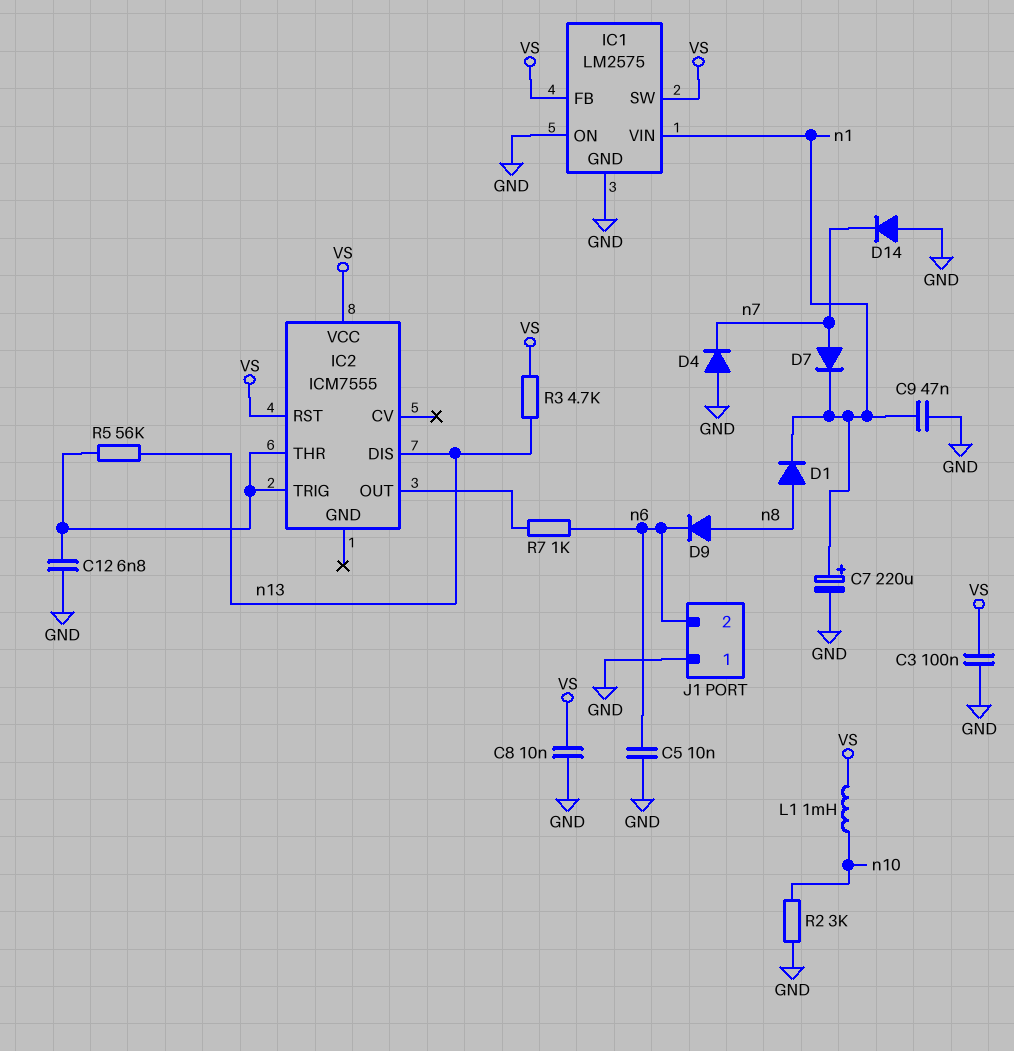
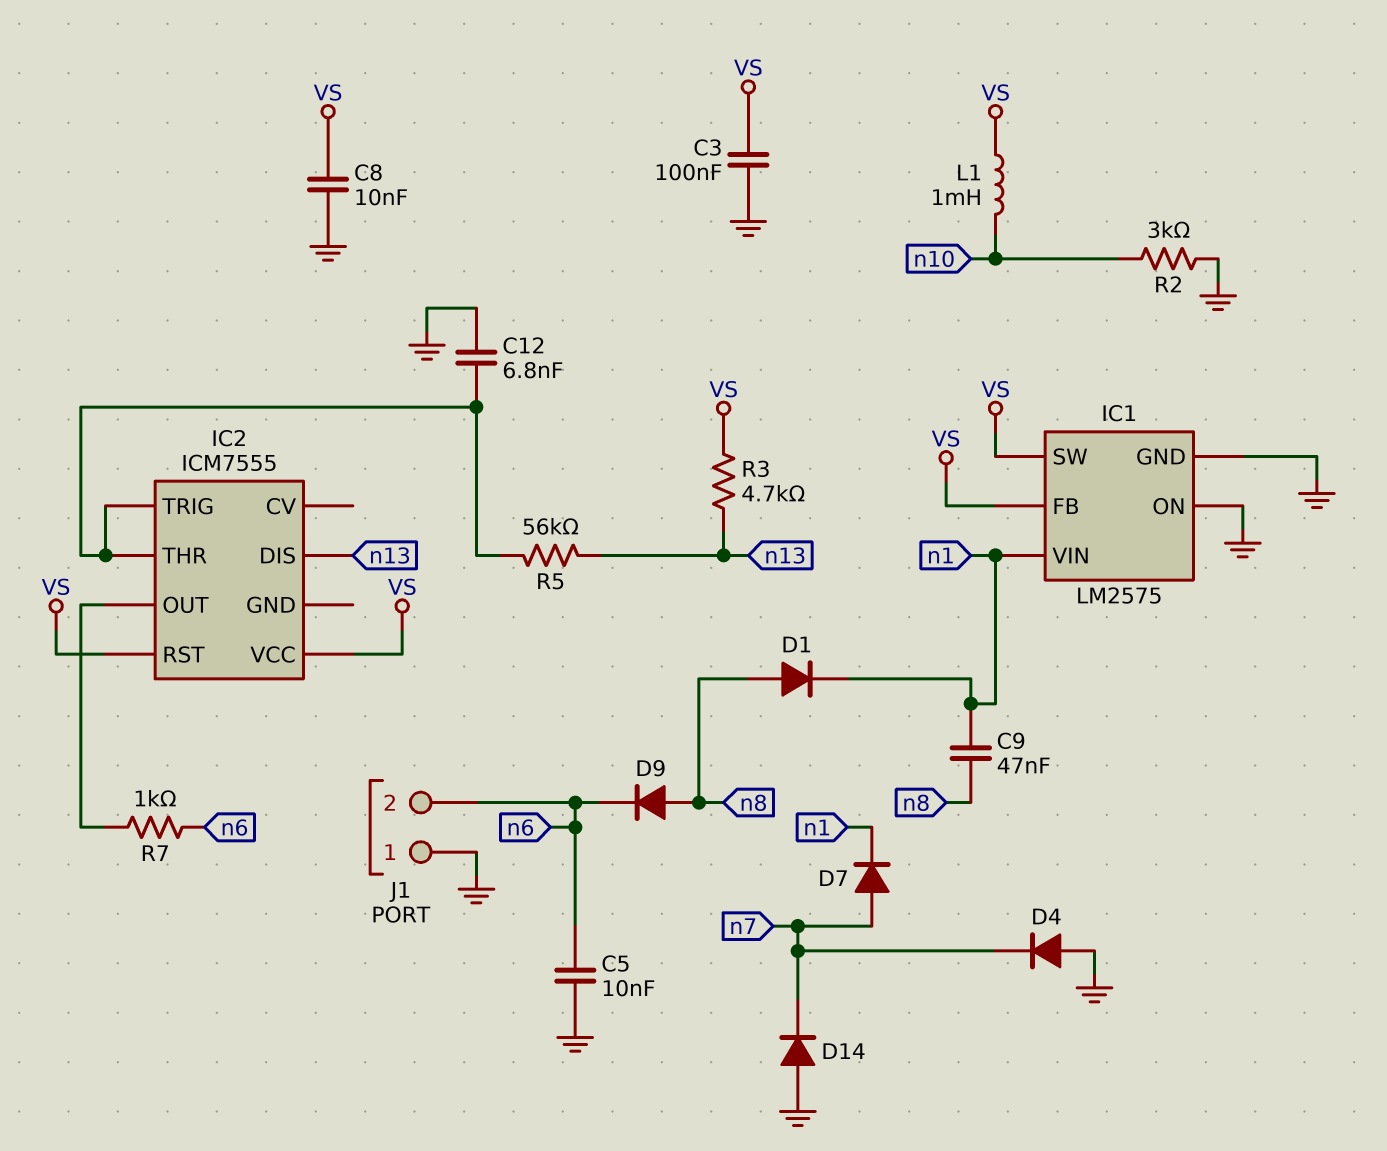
C7: 220uF (plus n1, minus GND) -> none
C9: 47nF (GND, n1) -> 47nF (n1, n8)

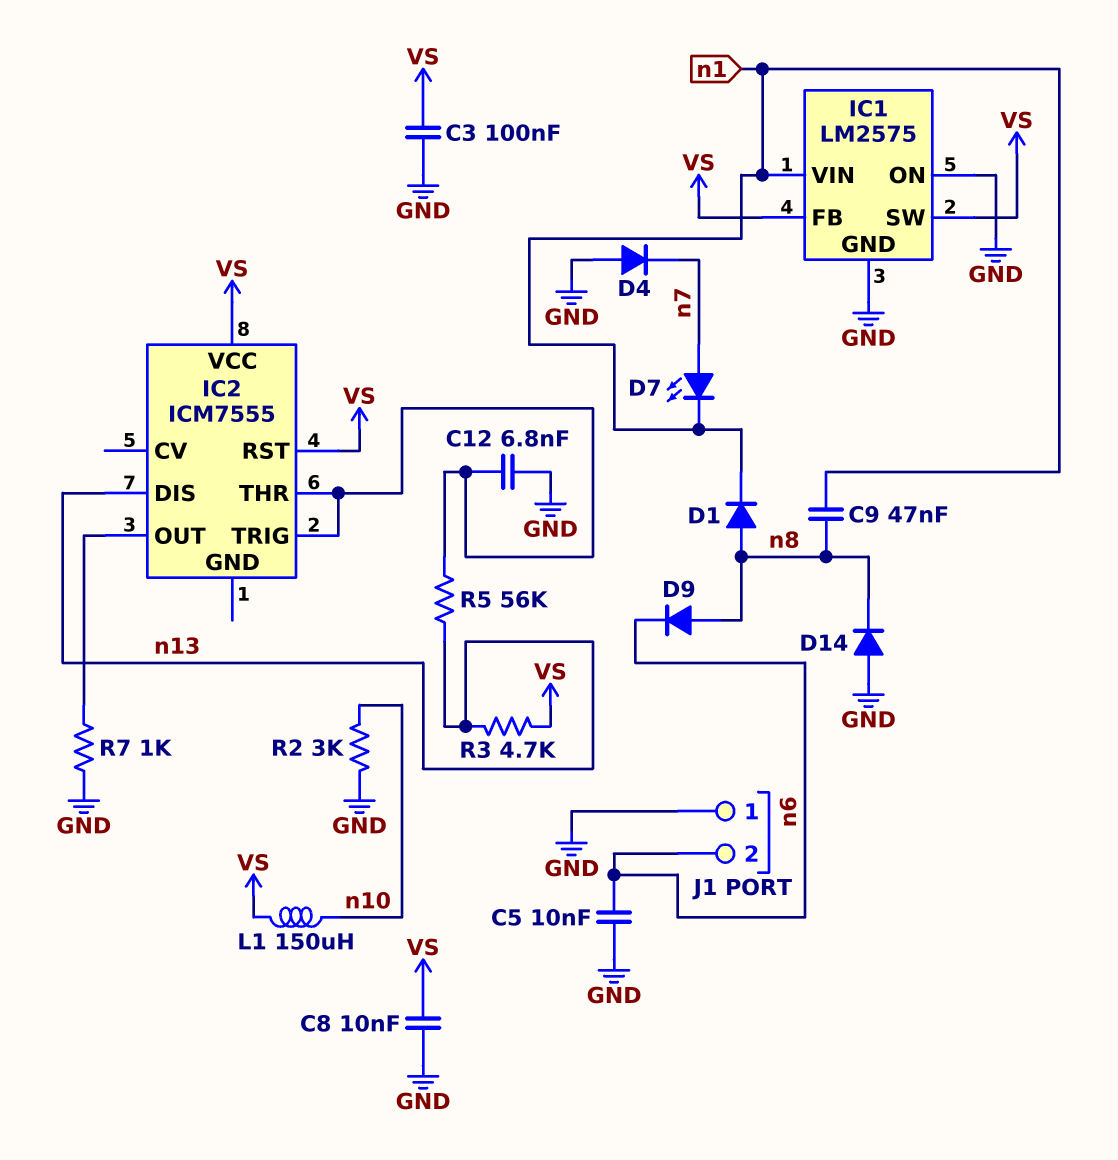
D7: diode (A n7, K n1) -> LED (A n7, K n1)
D14: diode (A GND, K n7) -> diode (A GND, K n8)
L1: 1mH (VS, n10) -> 150uH (VS, n10)
R7: 1k (IC2/OUT, n6) -> 1k (GND, IC2/OUT)

